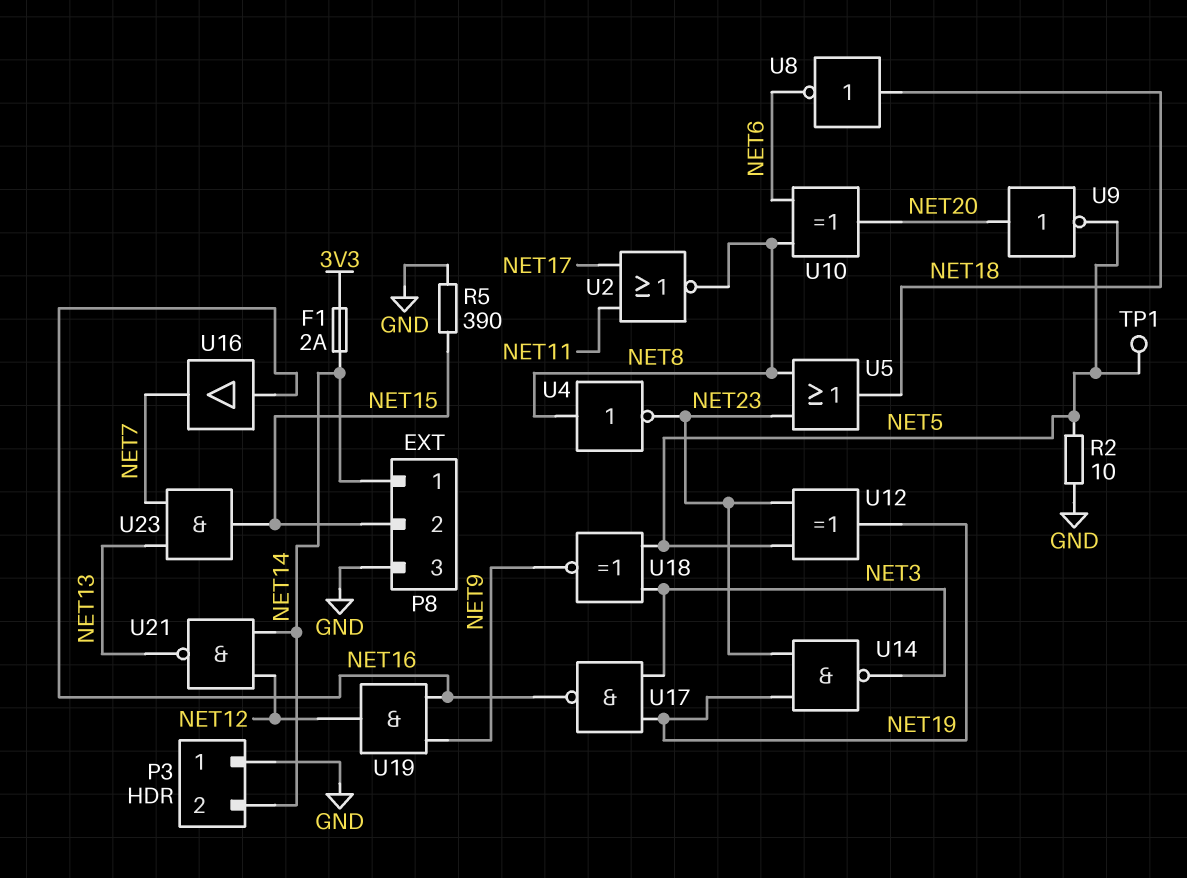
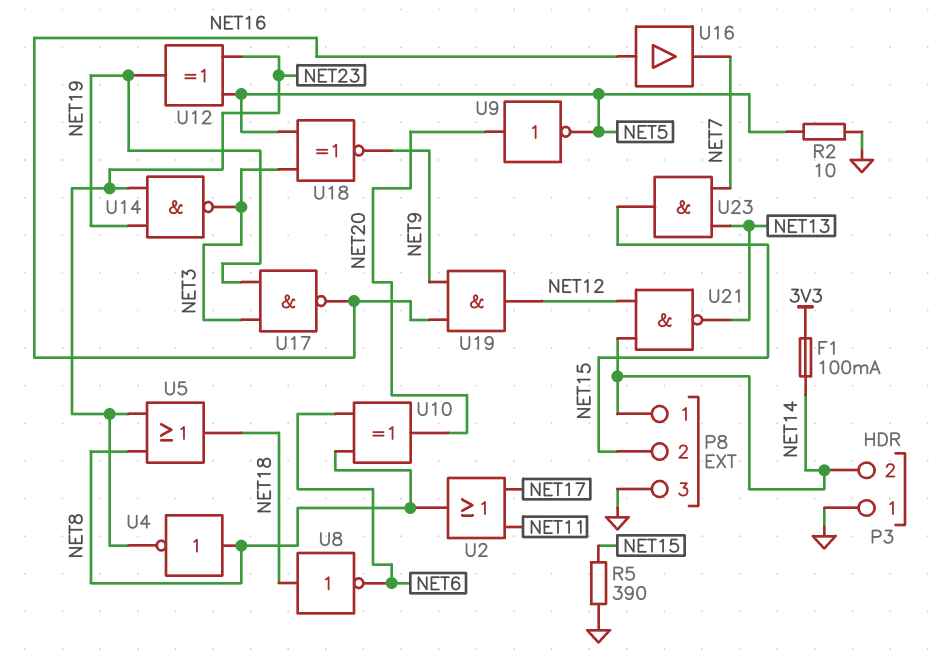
F1: 2A (3V3, NET14) -> 100mA (3V3, NET14)
TP1: test point (NET5) -> none
U2: NOR (in NET11, in NET17, out NET8) -> OR (in NET11, in NET17, out NET8)

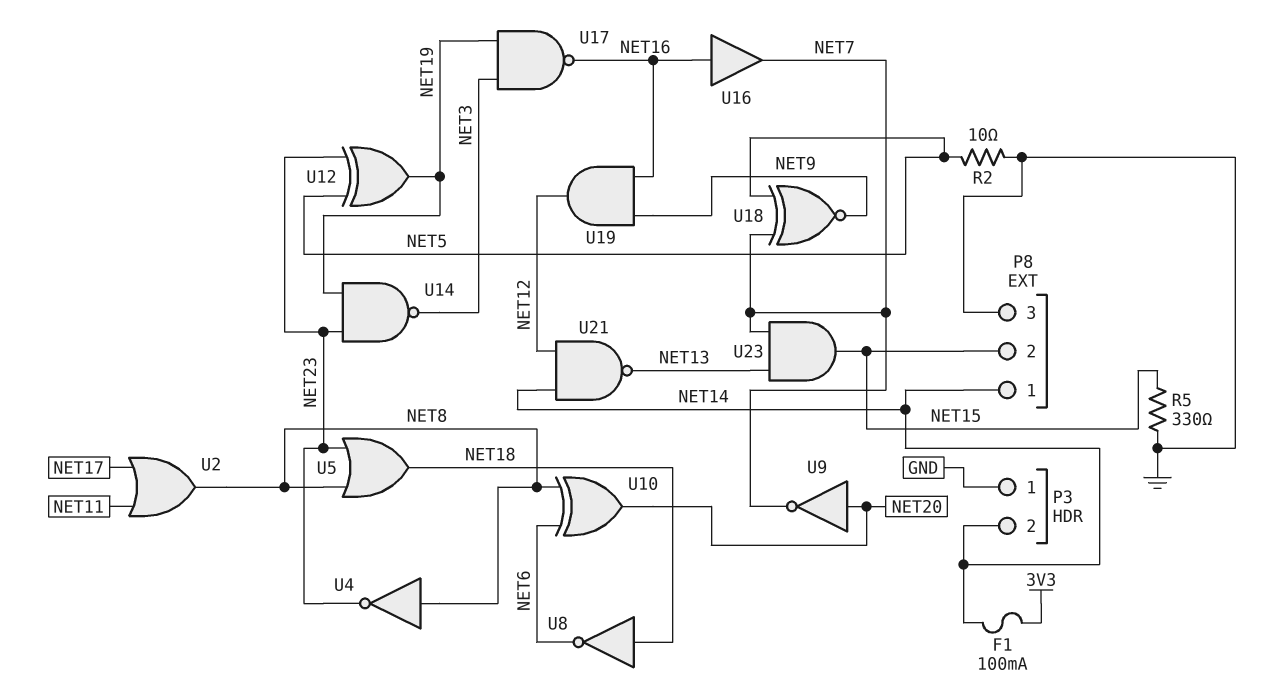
R5: 390 (GND, NET15) -> 330 (GND, NET15)
U9: NOT (in NET20, out NET5) -> NOT (in NET20, out NET7)
U18: XNOR (in NET3, in NET5, out NET9) -> XNOR (in NET5, in NET7, out NET9)

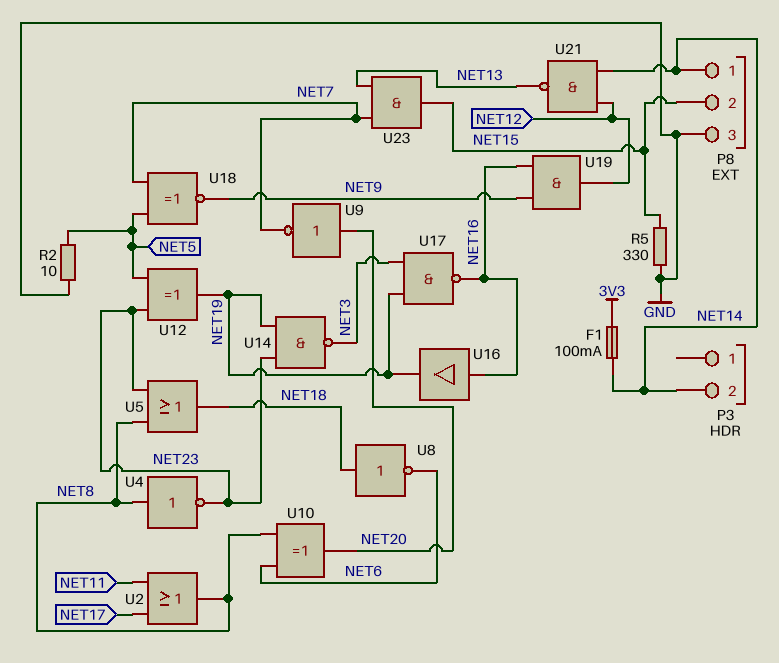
P3 pin 1: GND -> none
U16: buffer (in NET16, out NET7) -> buffer (in NET16, out NET19)

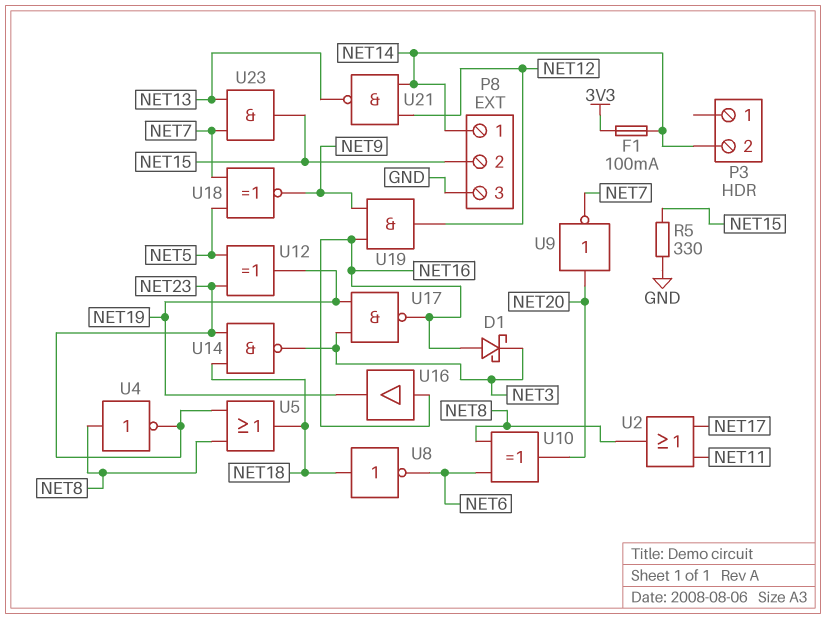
D1: none -> schottky (A NET16, K NET3)
R2: 10 (GND, NET5) -> none
U14: NAND (in NET19, in NET23, out NET3) -> NAND (in NET18, in NET23, out NET3)

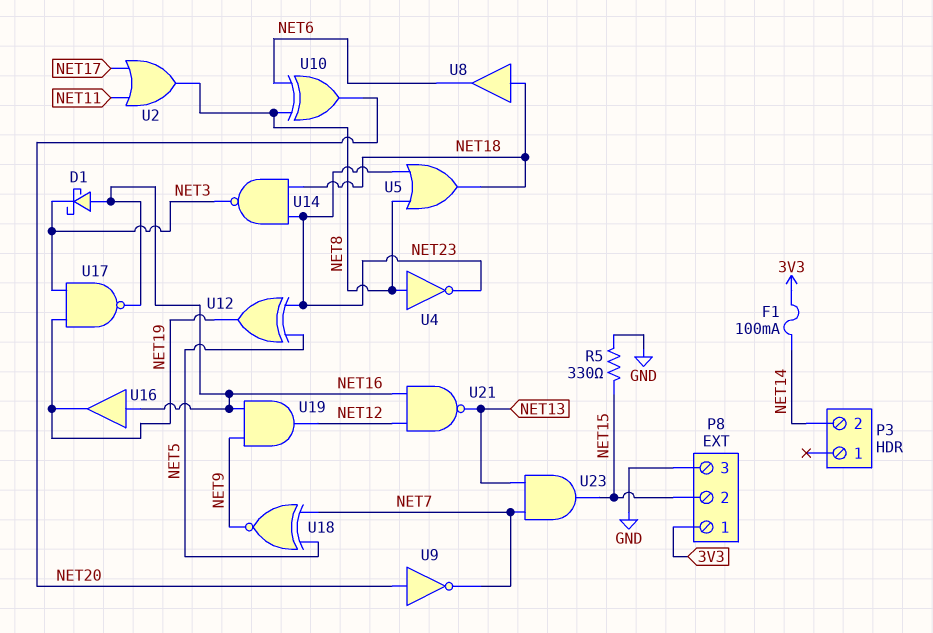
P8 pin 1: NET14 -> 3V3
U8: NOT (in NET18, out NET6) -> buffer (in NET18, out NET6)
U21: NAND (in NET12, in NET14, out NET13) -> NAND (in NET12, in NET16, out NET13)

